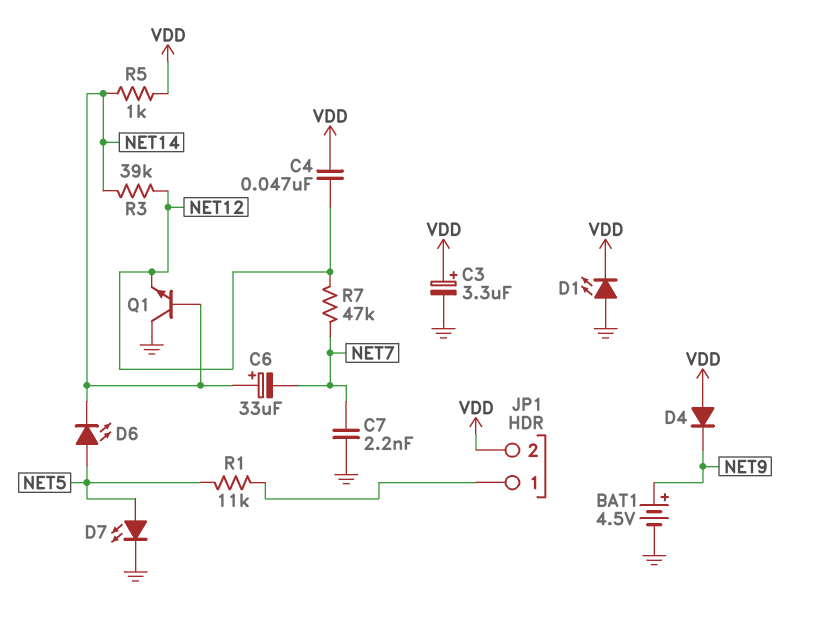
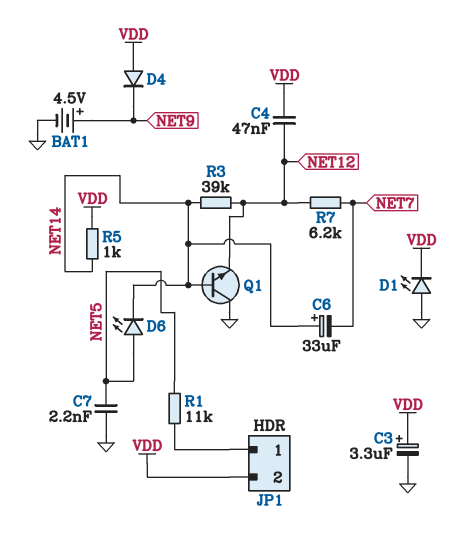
C7: 2.2nF (GND, NET7) -> 2.2nF (GND, NET5)
D7: LED (A NET5, K GND) -> none
R7: 47k (NET7, NET12) -> 6.2k (NET7, NET12)

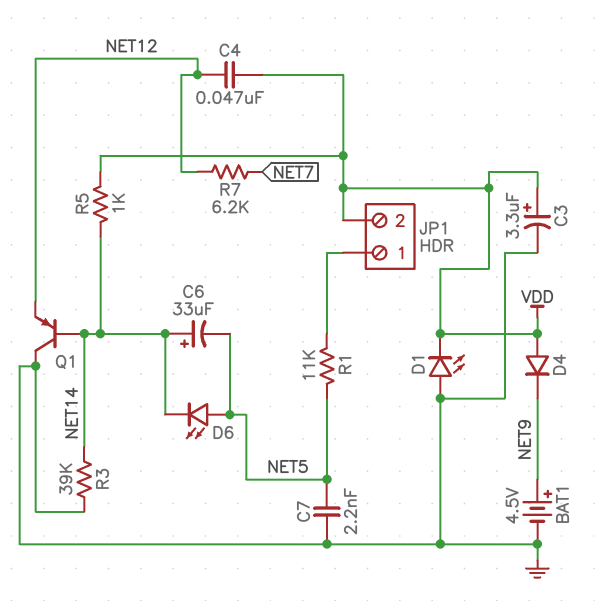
C6: 33uF (plus NET14, minus NET7) -> 33uF (plus NET14, minus NET5)
Q1: NPN (B NET14, C GND, E NET12) -> PNP (B NET14, C GND, E NET12)
R3: 39k (NET12, NET14) -> 39k (GND, NET14)

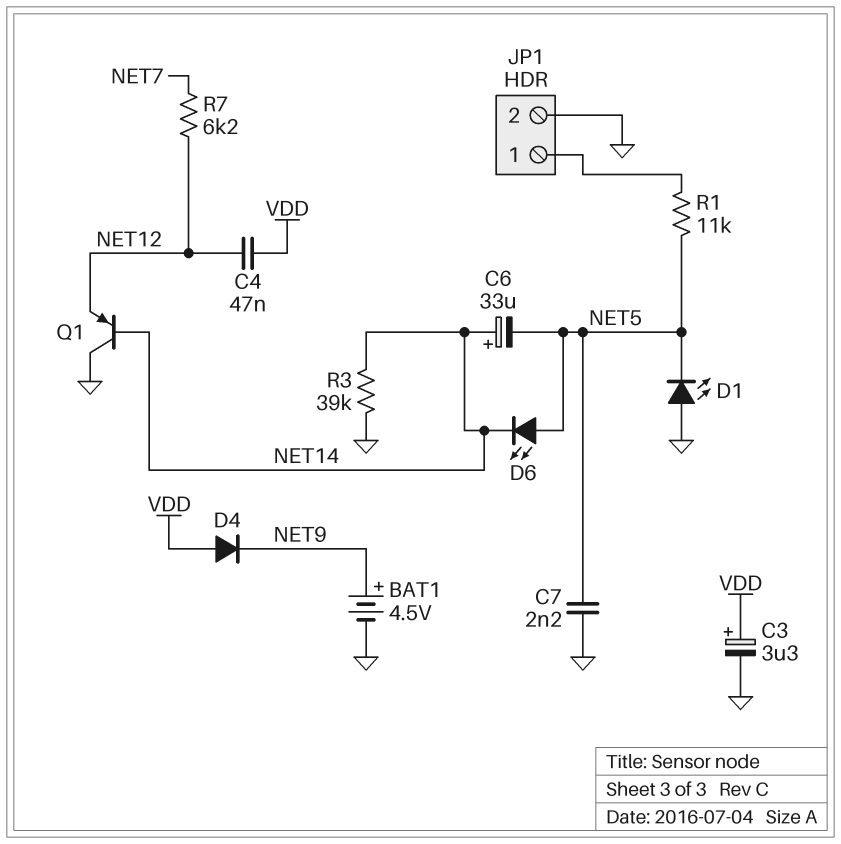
D1: LED (A GND, K VDD) -> LED (A GND, K NET5)
JP1 pin 2: VDD -> GND
R5: 1k (NET14, VDD) -> none

